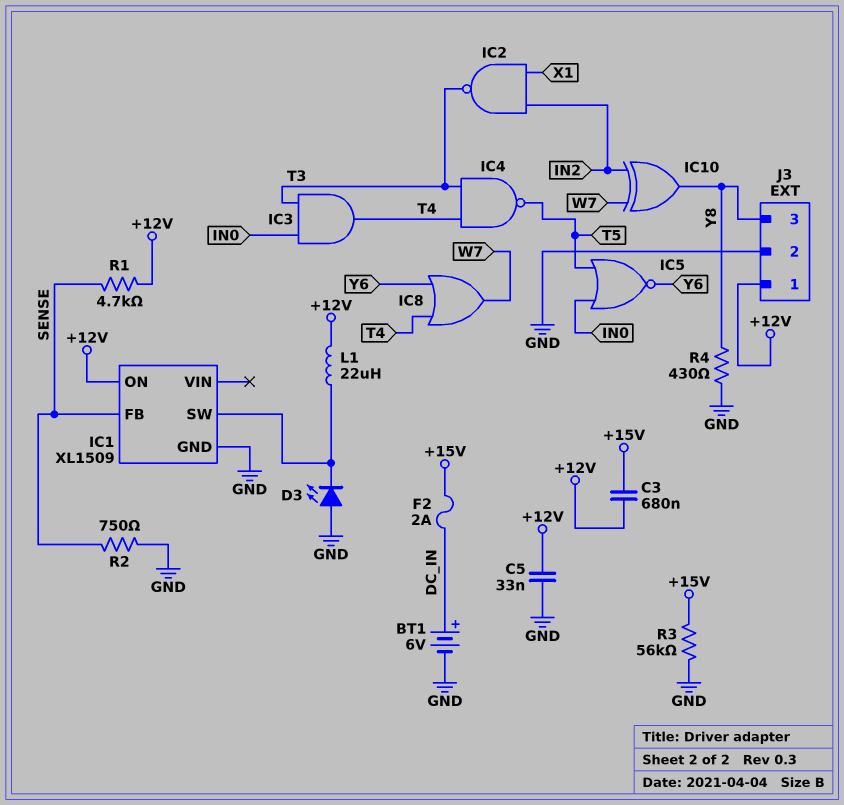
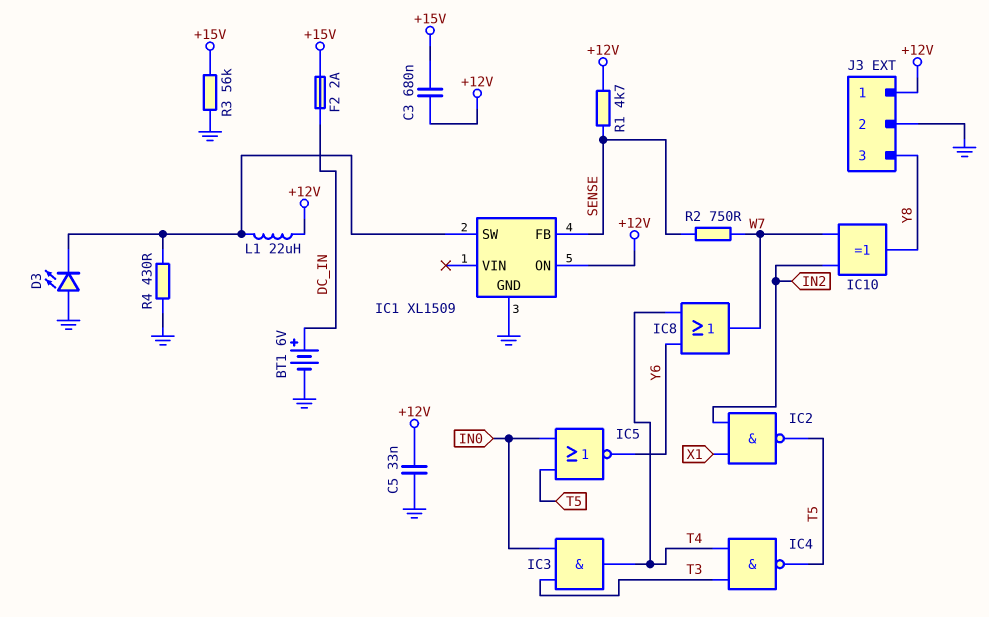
IC2: NAND (in IN2, in X1, out T3) -> NAND (in IN2, in X1, out T5)
R2: 750 (GND, SENSE) -> 750 (SENSE, W7)
R4: 430 (GND, Y8) -> 430 (GND, IC1/SW)

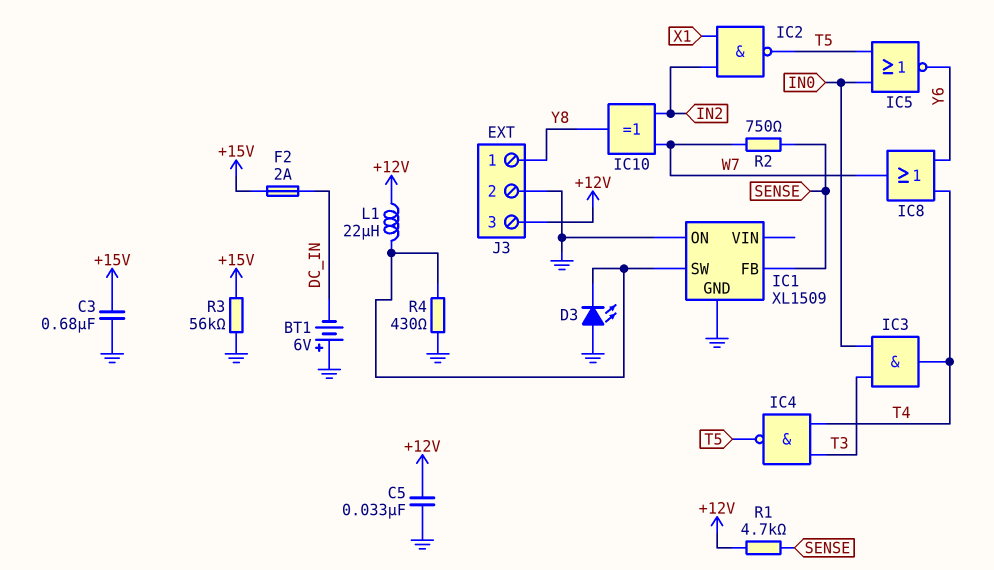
BT1: 6V (plus DC_IN, minus GND) -> 6V (plus GND, minus DC_IN)
C3: 680nF (+12V, +15V) -> 680nF (+15V, GND)
IC1 pin ON: +12V -> GND
J3 pin 1: +12V -> Y8
J3 pin 3: Y8 -> +12V

